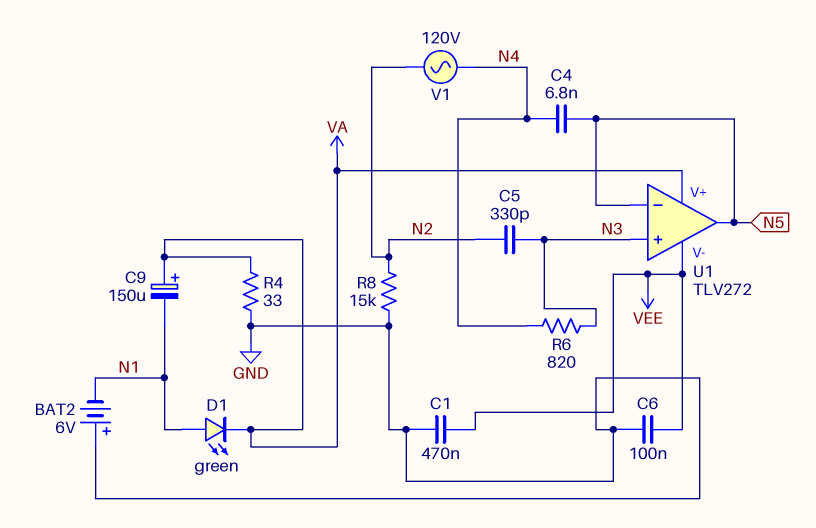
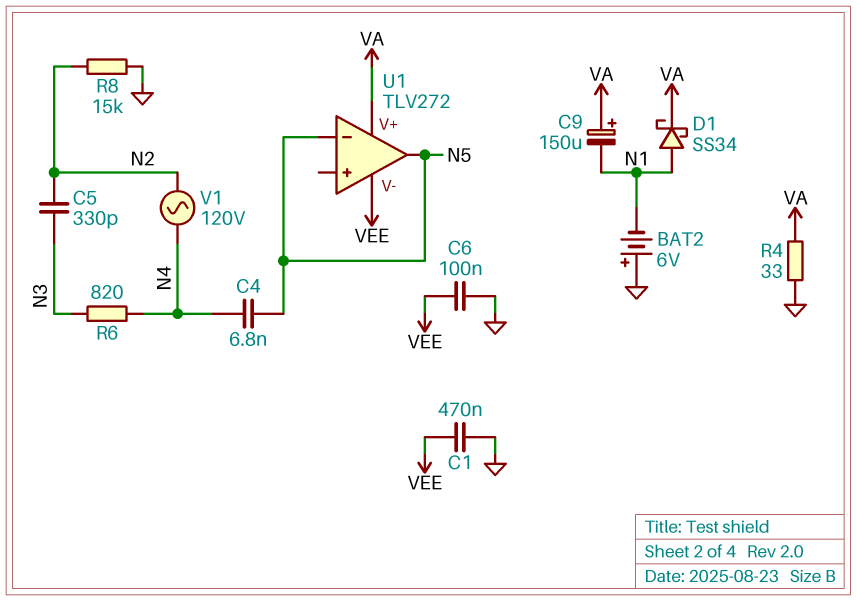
D1: LED green (A N1, K VA) -> schottky SS34 (A N1, K VA)
U1 pin in+: N3 -> none

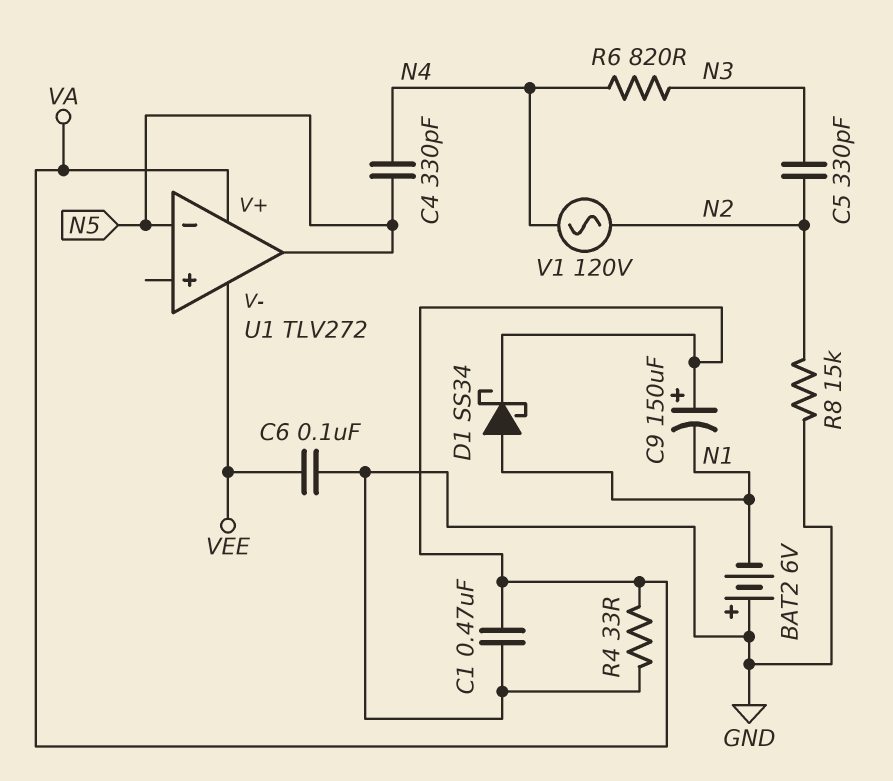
C1: 470nF (GND, VEE) -> 470nF (GND, VA)
C4: 6.8nF (N4, N5) -> 330pF (N4, N5)

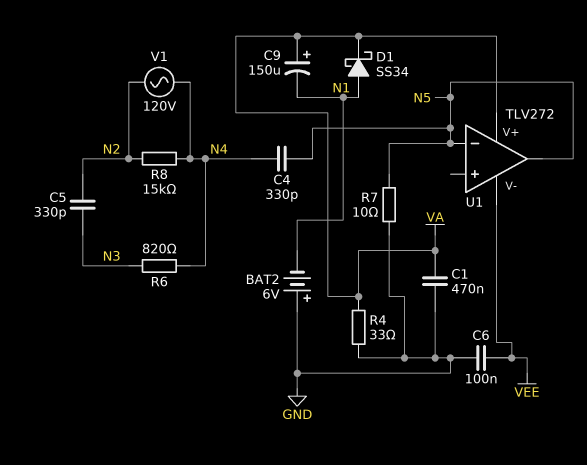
R7: none -> 10 (GND, N5)
R8: 15k (GND, N2) -> 15k (N2, N4)

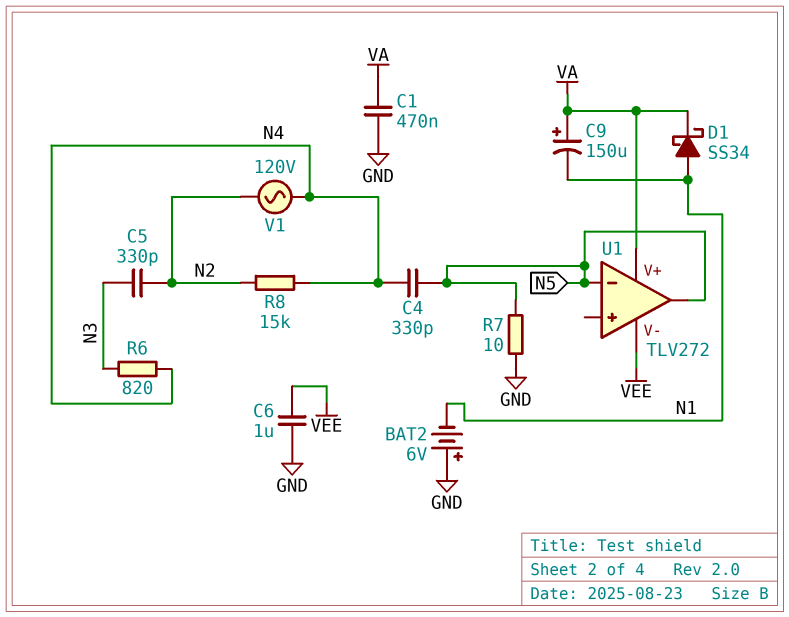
C6: 100nF (GND, VEE) -> 1uF (GND, VEE)
R4: 33 (GND, VA) -> none

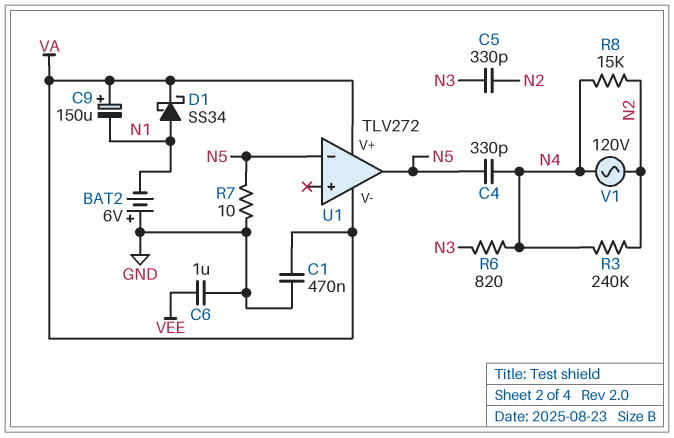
R3: none -> 240k (N2, N4)
U1 pin V-: VEE -> VA

